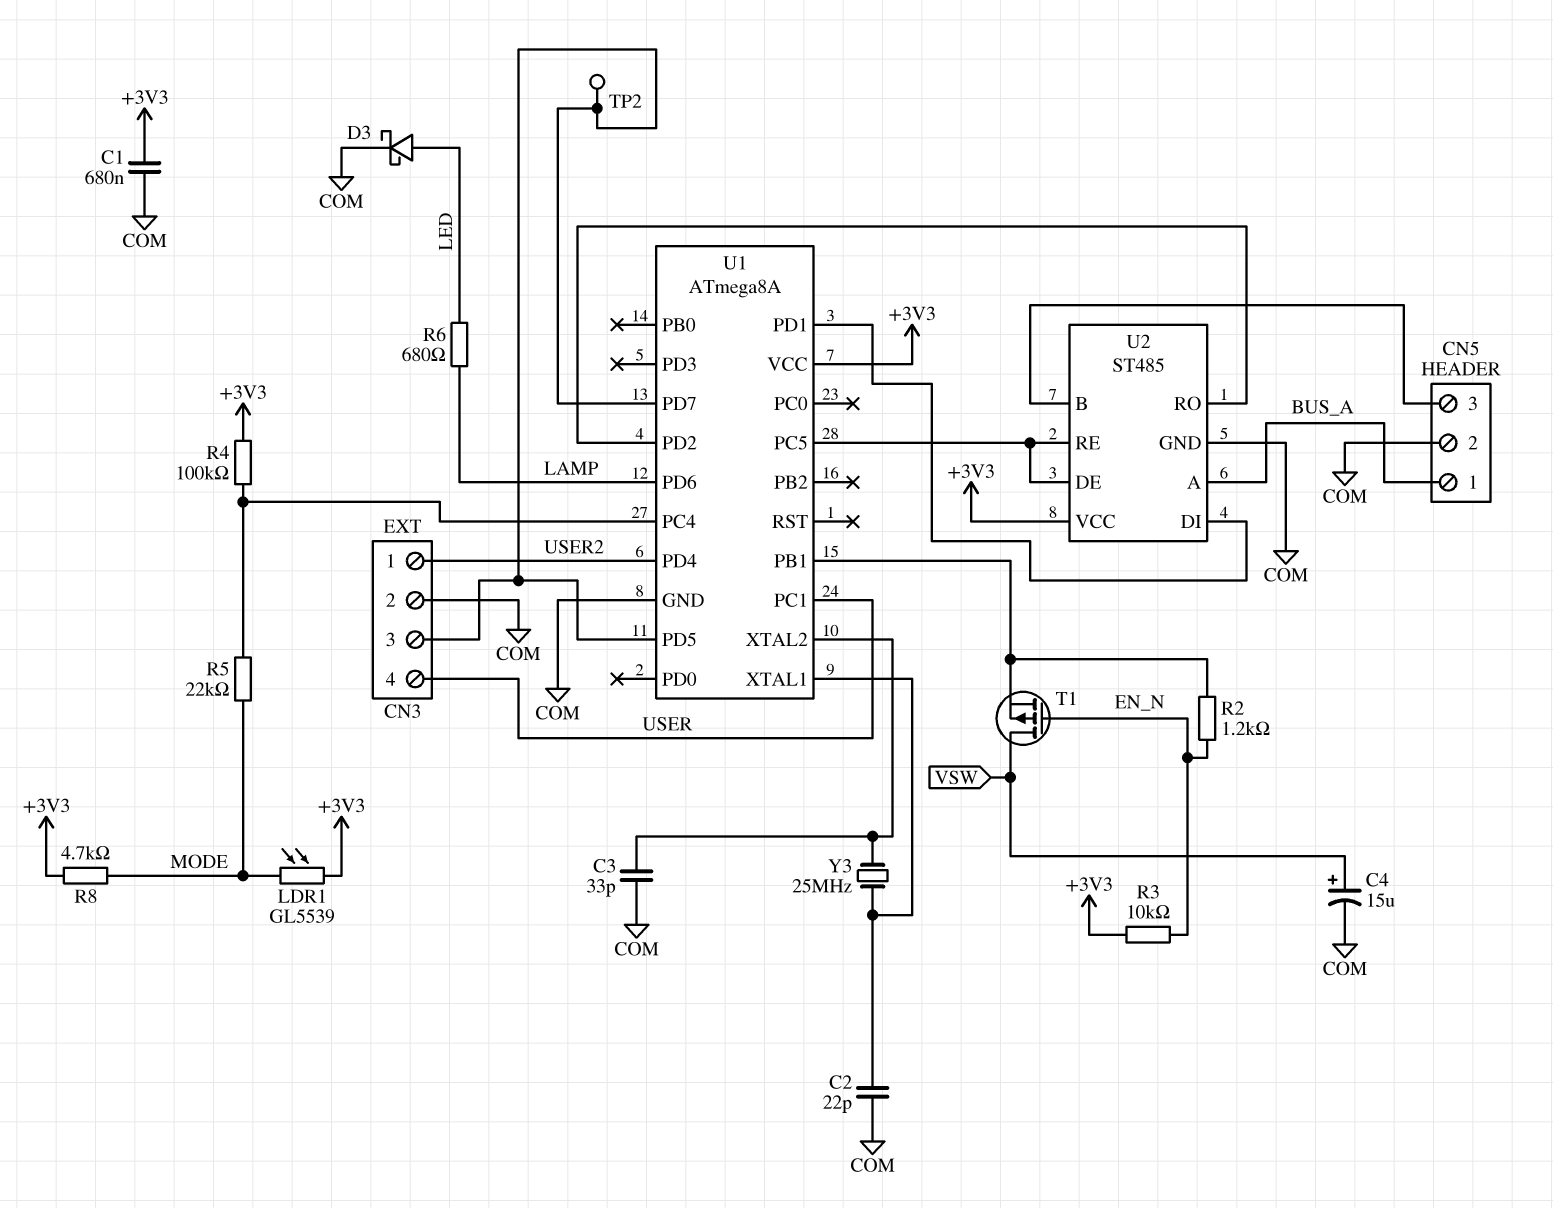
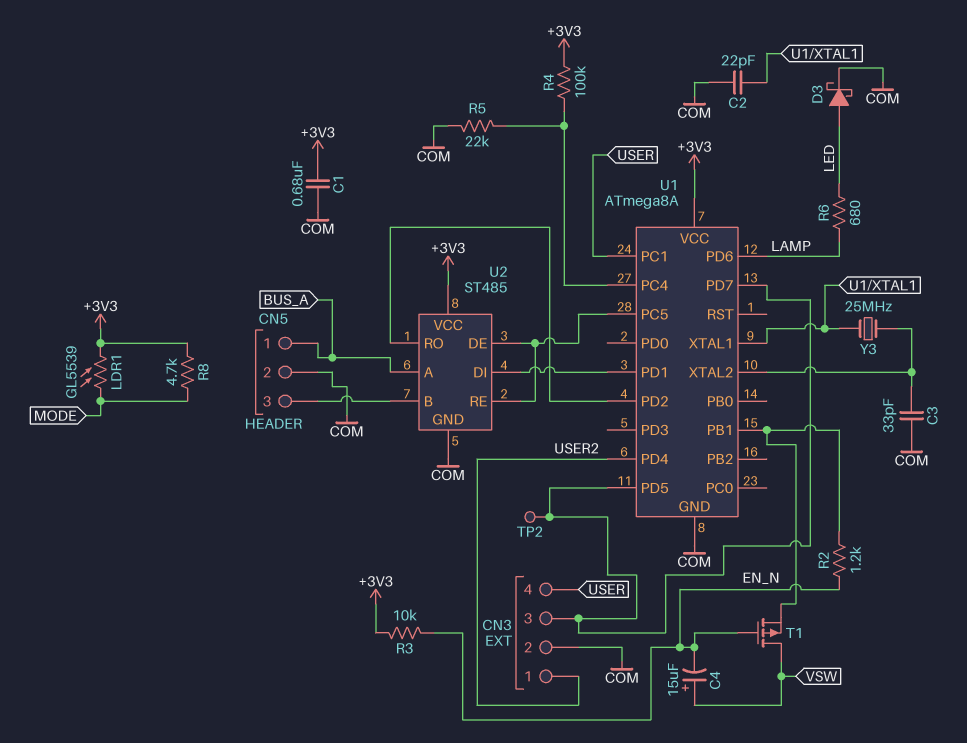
C4: 15uF (plus VSW, minus COM) -> 15uF (plus VSW, minus EN_N)
R5: 22k (MODE, U1/PC4) -> 22k (COM, U1/PC4)

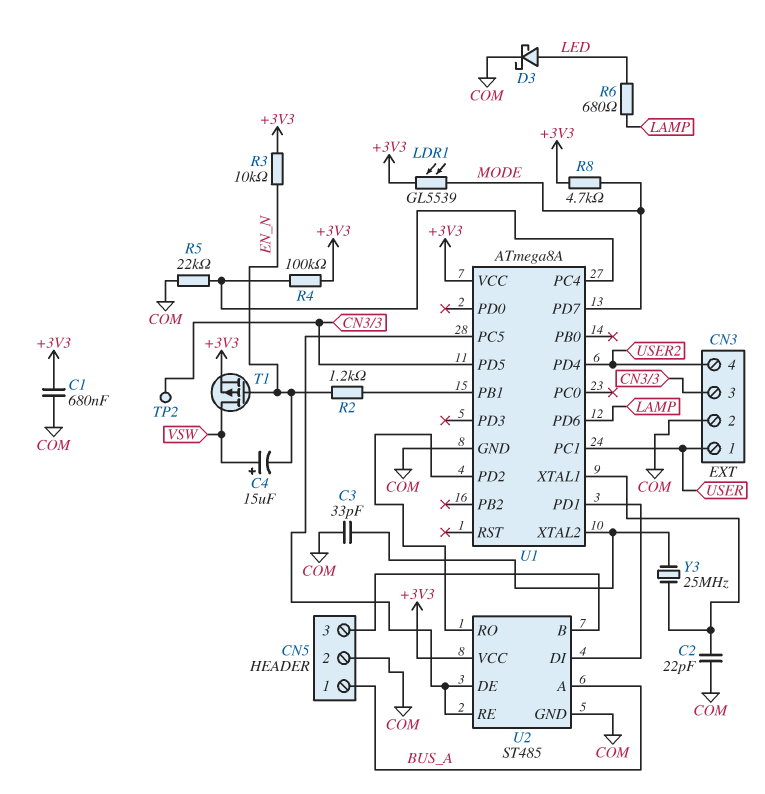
CN3 pin 1: USER2 -> USER
CN3 pin 4: USER -> USER2
T1: PMOS (G EN_N, D VSW, S U1/PB1) -> PMOS (G EN_N, D VSW, S +3V3)
U1 pin PD7: CN3/3 -> MODE

